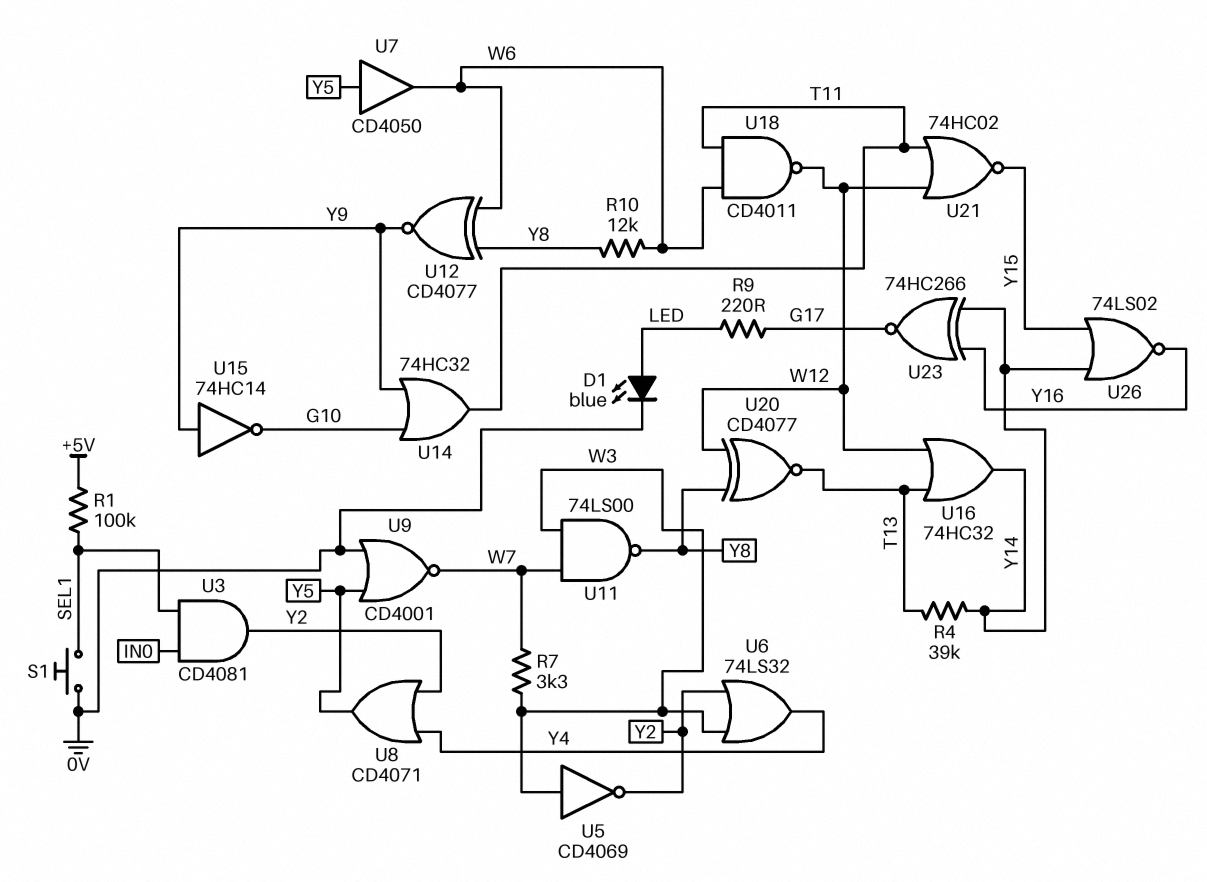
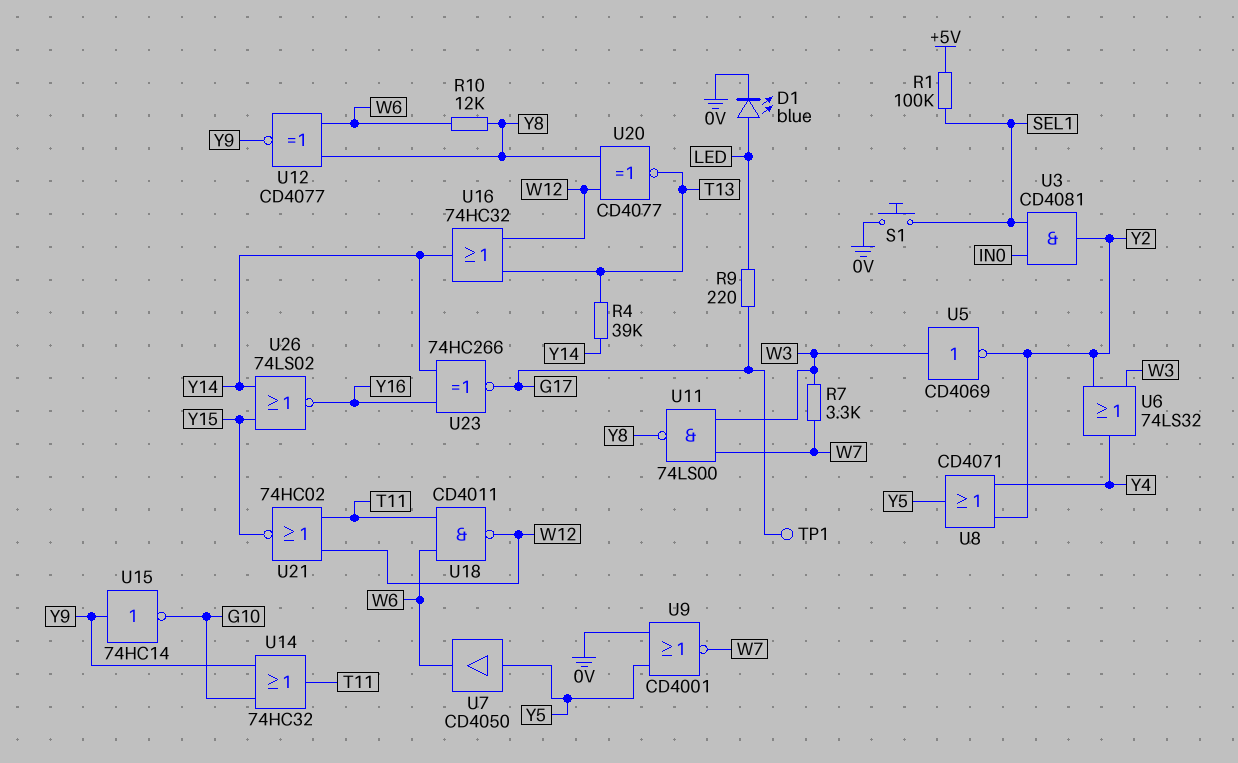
TP1: none -> test point (G17)

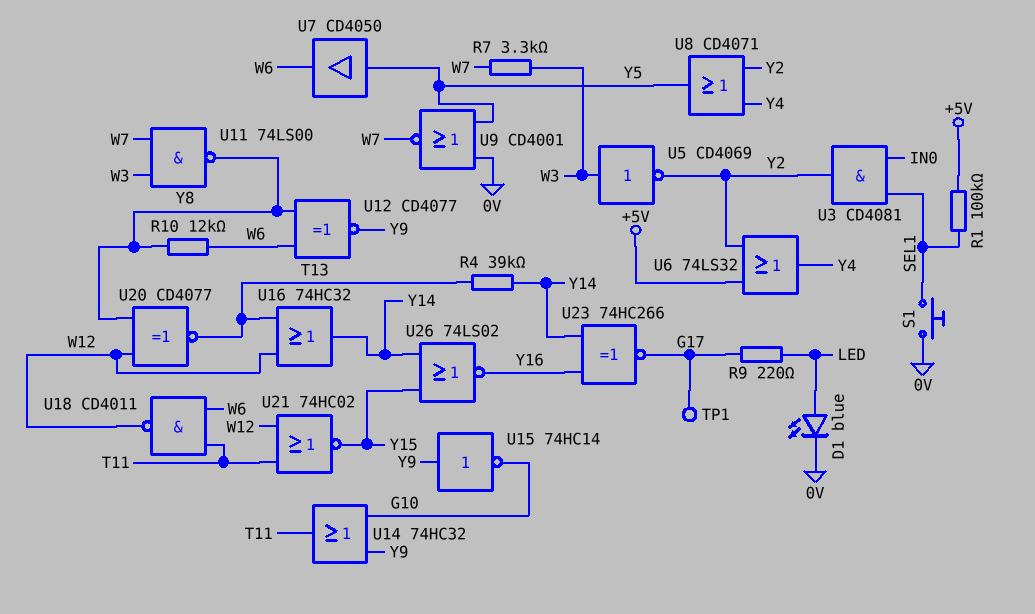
U6: OR 74LS32 (in W3, in Y2, out Y4) -> OR 74LS32 (in +5V, in Y2, out Y4)

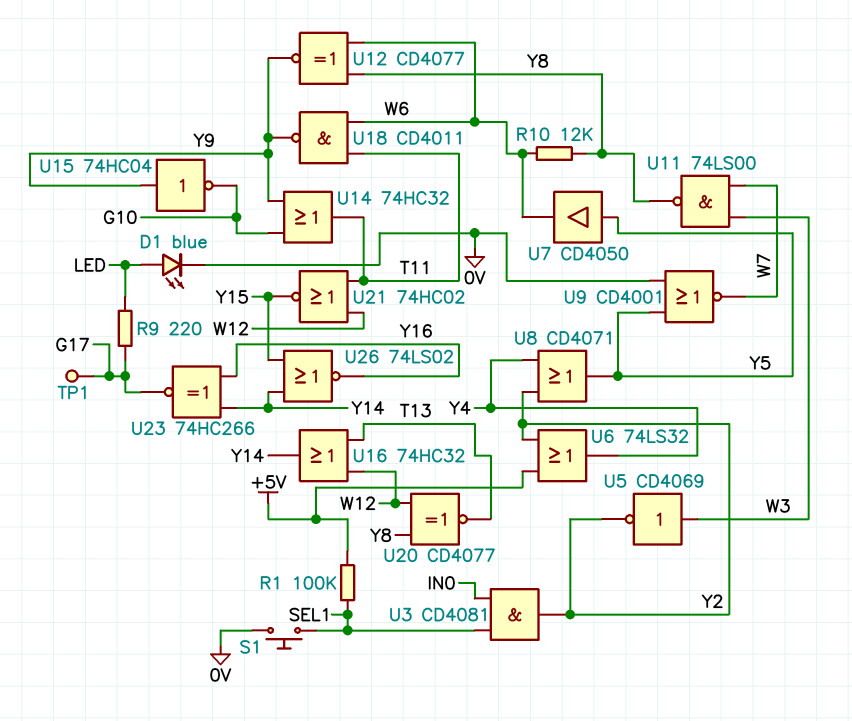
R4: 39k (T13, Y14) -> none
R7: 3.3k (W3, W7) -> none
U15: NOT 74HC14 (in Y9, out G10) -> NOT 74HC04 (in Y9, out G10)
U18: NAND CD4011 (in T11, in W6, out W12) -> NAND CD4011 (in T11, in W6, out Y9)

